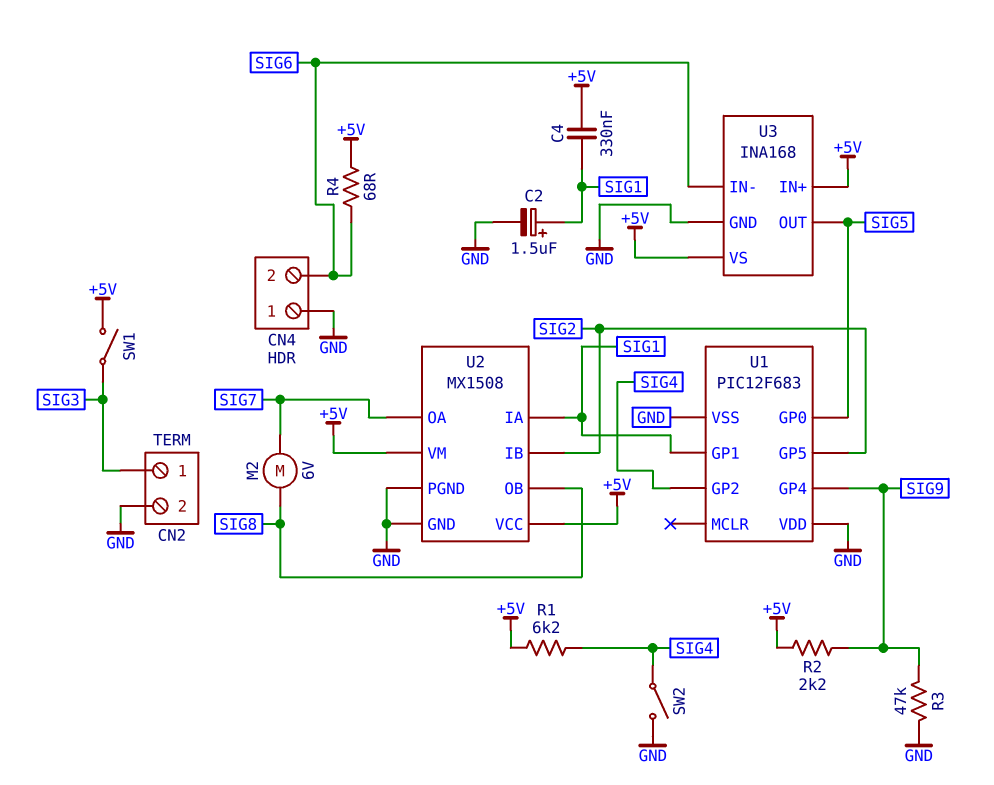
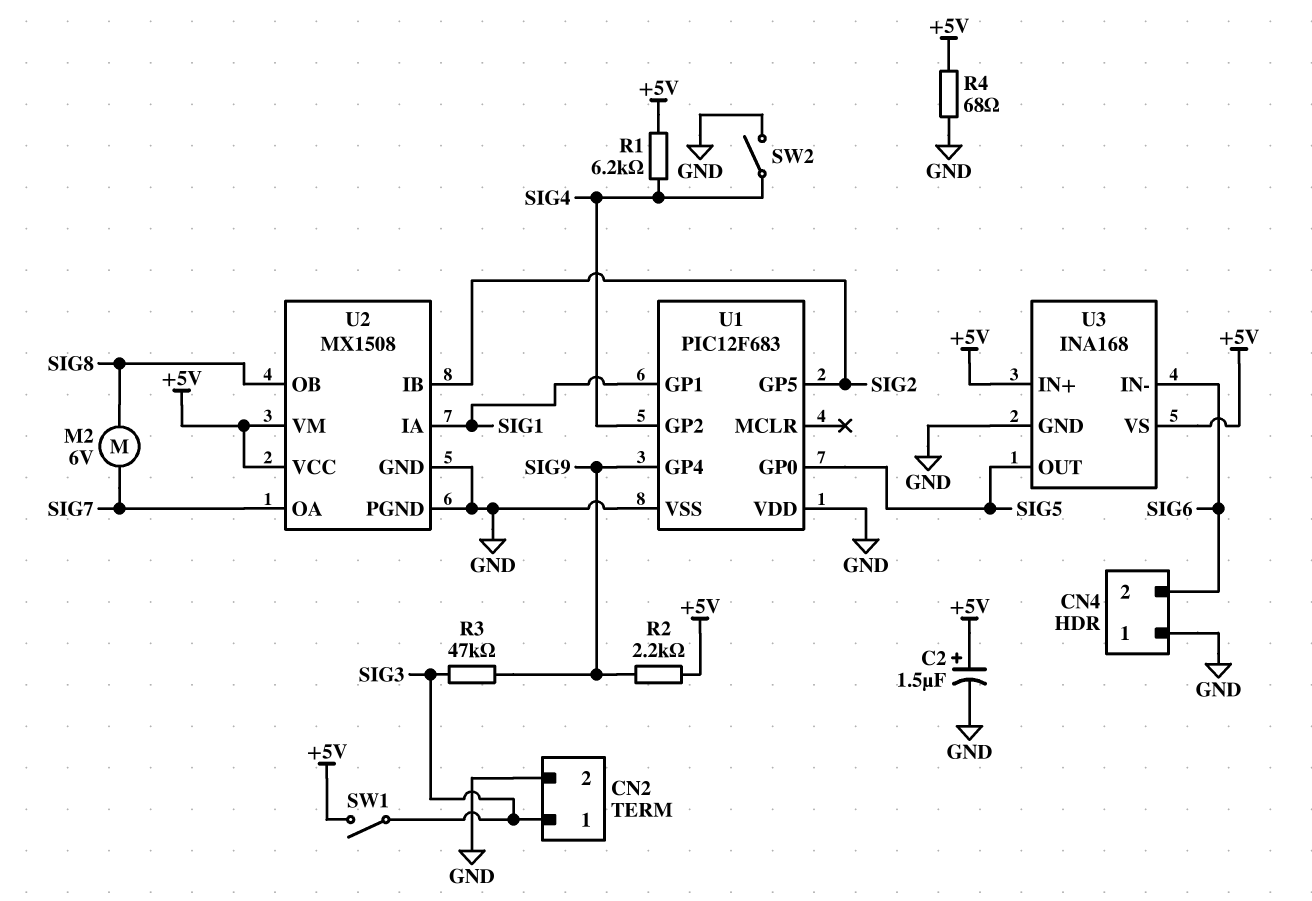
C2: 1.5uF (plus SIG1, minus GND) -> 1.5uF (plus +5V, minus GND)
C4: 330nF (+5V, SIG1) -> none
R3: 47k (GND, SIG9) -> 47k (SIG3, SIG9)
R4: 68 (+5V, SIG6) -> 68 (+5V, GND)

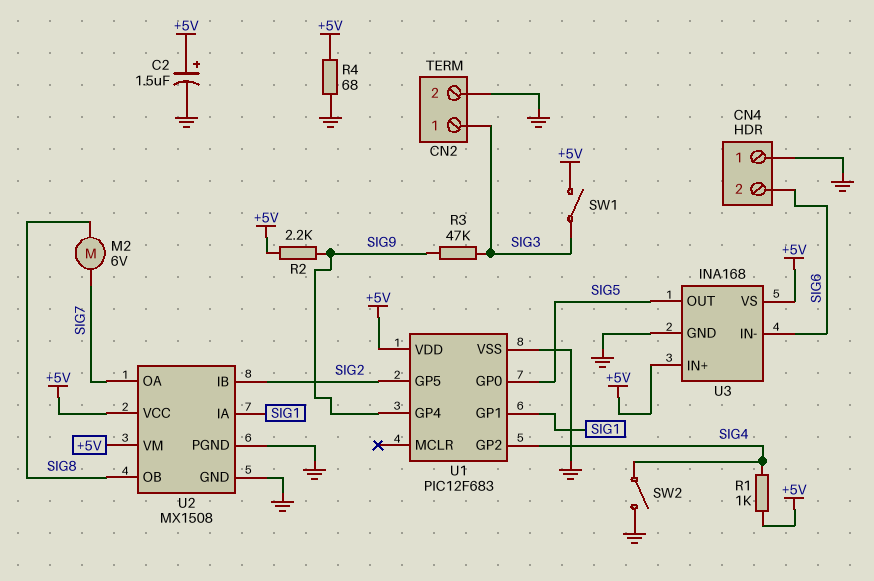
R1: 6.2k (+5V, SIG4) -> 1k (+5V, SIG4)
U1 pin VDD: GND -> +5V

